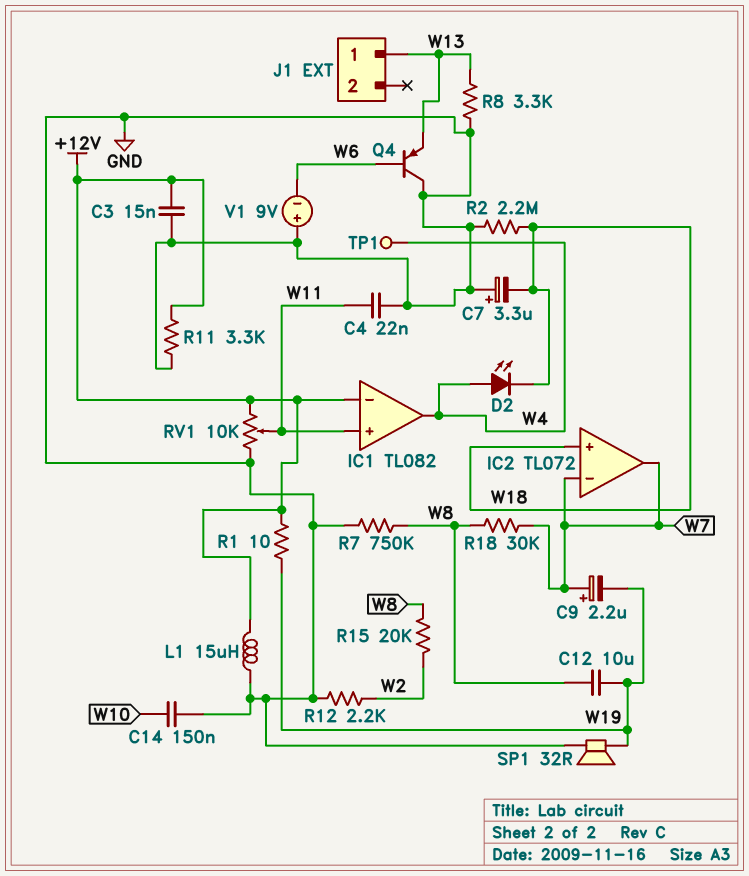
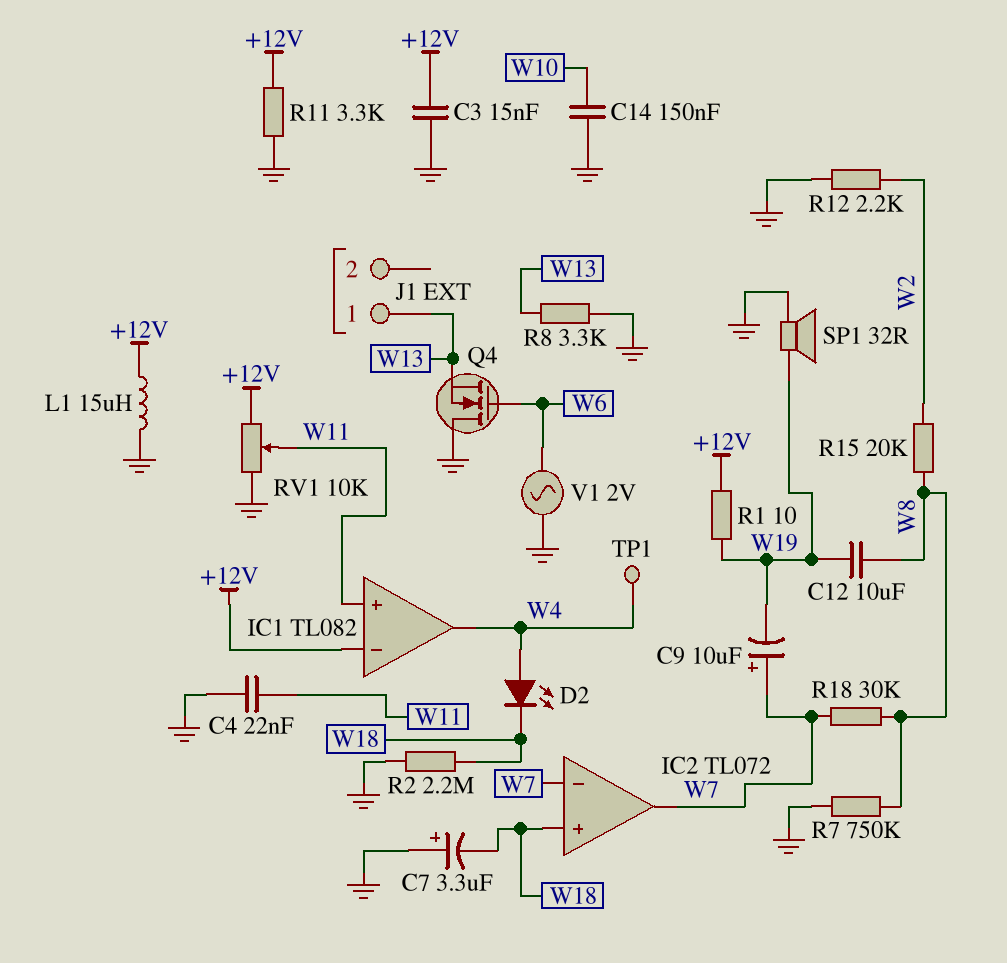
C9: 2.2uF (plus W7, minus W19) -> 10uF (plus W7, minus W19)
Q4: PNP (B W6, C GND, E W13) -> NMOS (G W6, D GND, S W13)
V1: 9V (plus GND, minus W6) -> AC 2V (GND, W6)

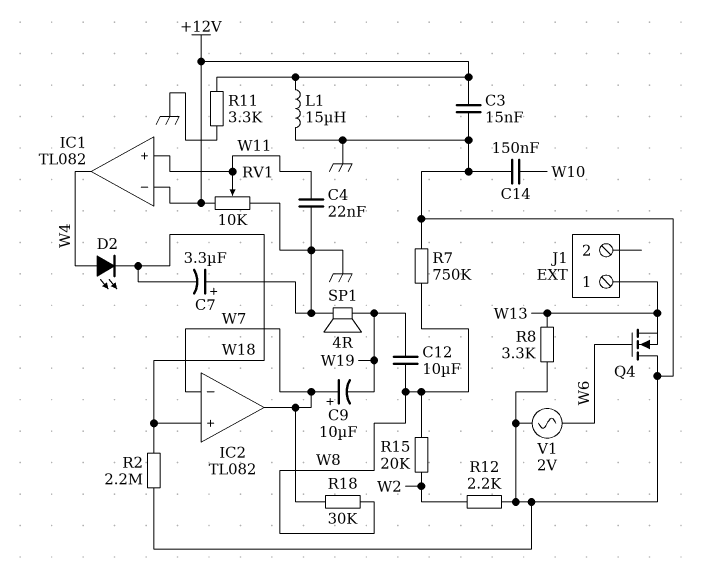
IC2: TL072 -> TL082
R1: 10 (+12V, W19) -> none
SP1: speaker 32R (GND, W19) -> speaker 4R (GND, W19)
TP1: test point (W4) -> none

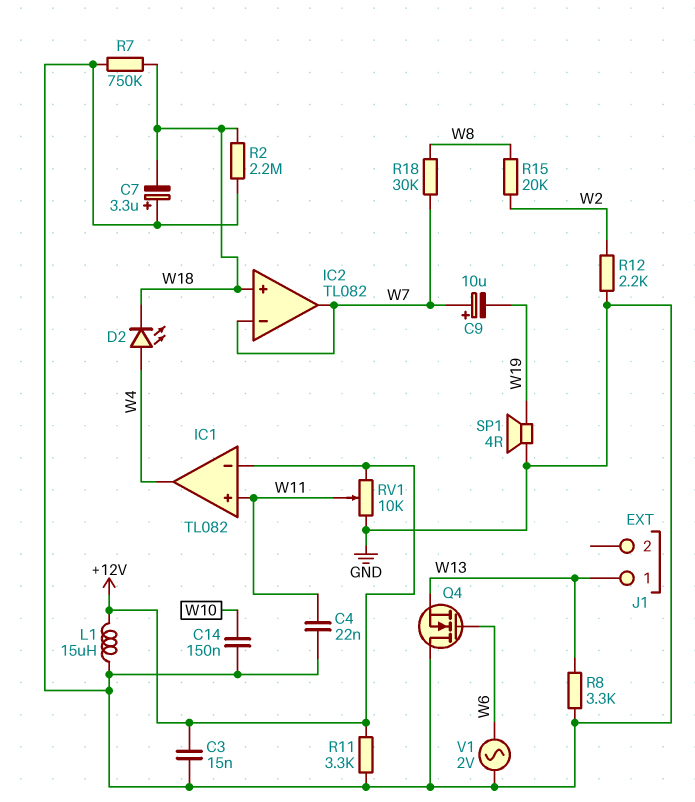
C12: 10uF (W8, W19) -> none
R7: 750k (GND, W8) -> 750k (GND, W18)

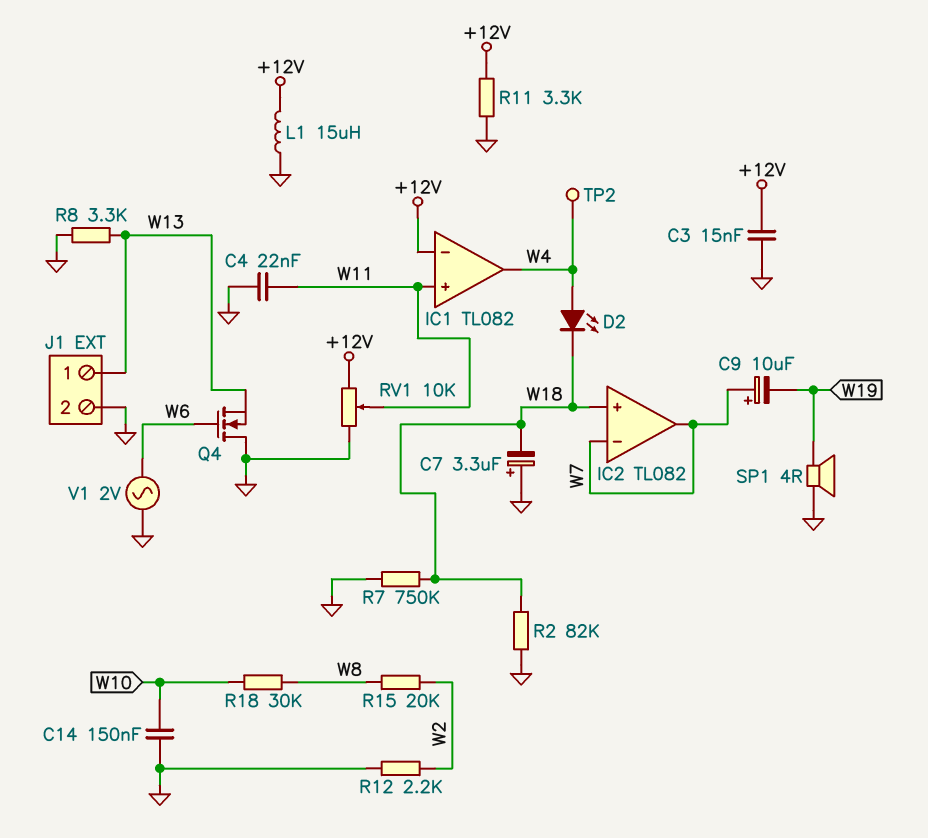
J1 pin 2: none -> GND
R2: 2.2M (GND, W18) -> 82k (GND, W18)
R18: 30k (W7, W8) -> 30k (W8, W10)
TP2: none -> test point (W4)

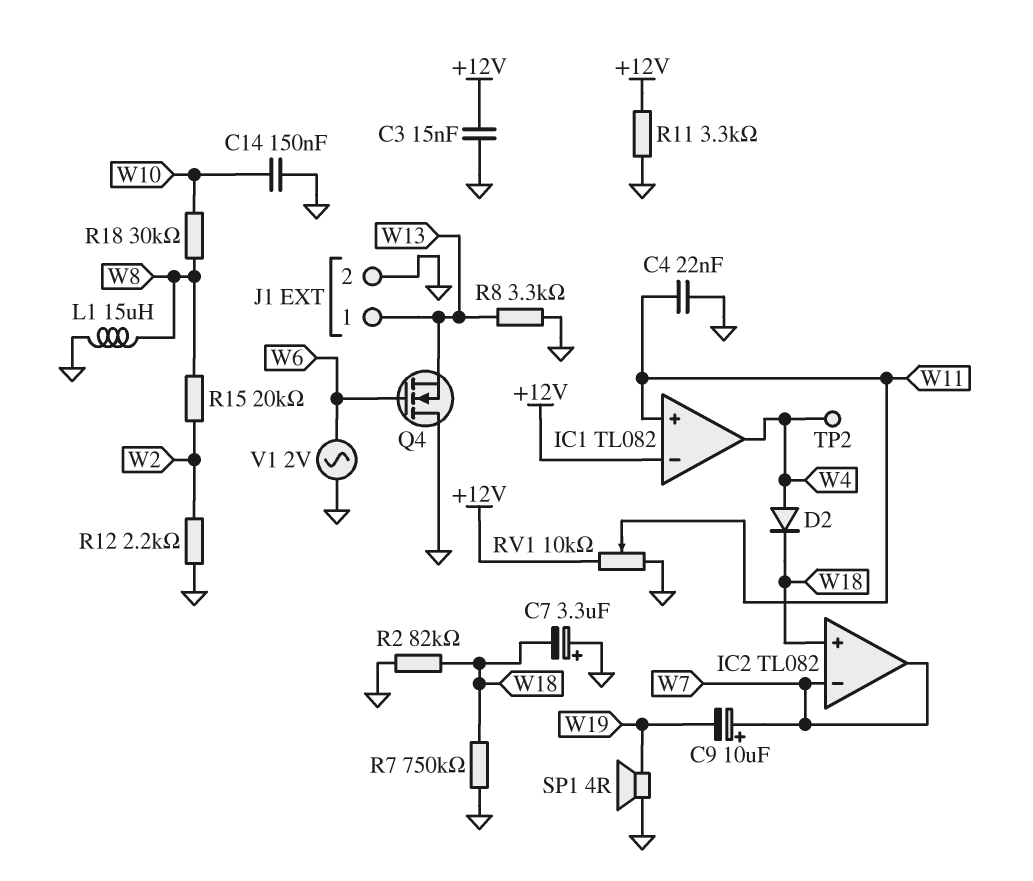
D2: LED (A W4, K W18) -> diode (A W4, K W18)
L1: 15uH (+12V, GND) -> 15uH (GND, W8)

